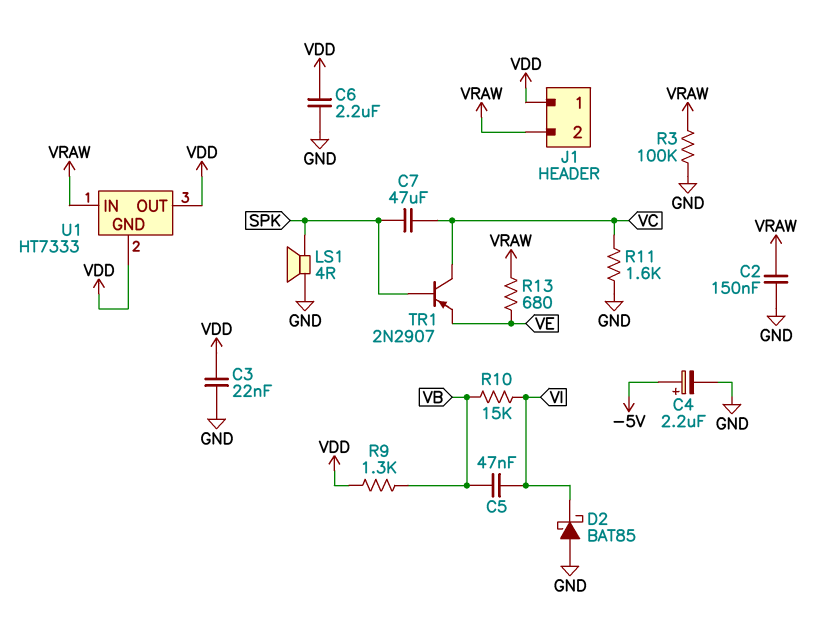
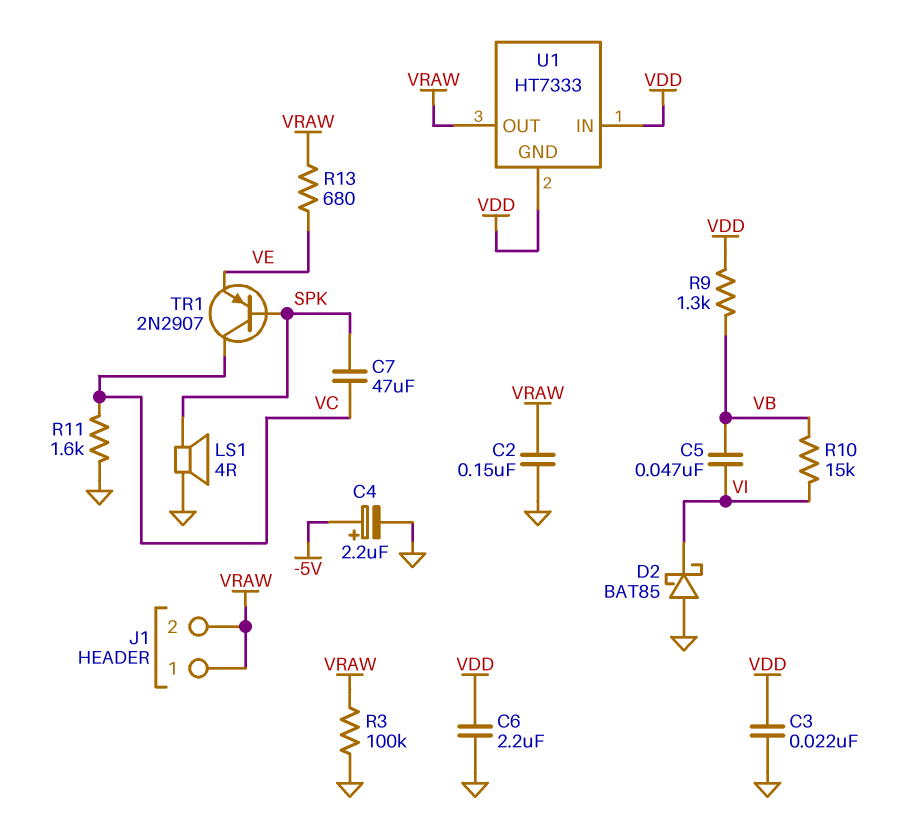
J1 pin 1: VDD -> VRAW
U1 pin IN: VRAW -> VDD
U1 pin OUT: VDD -> VRAW

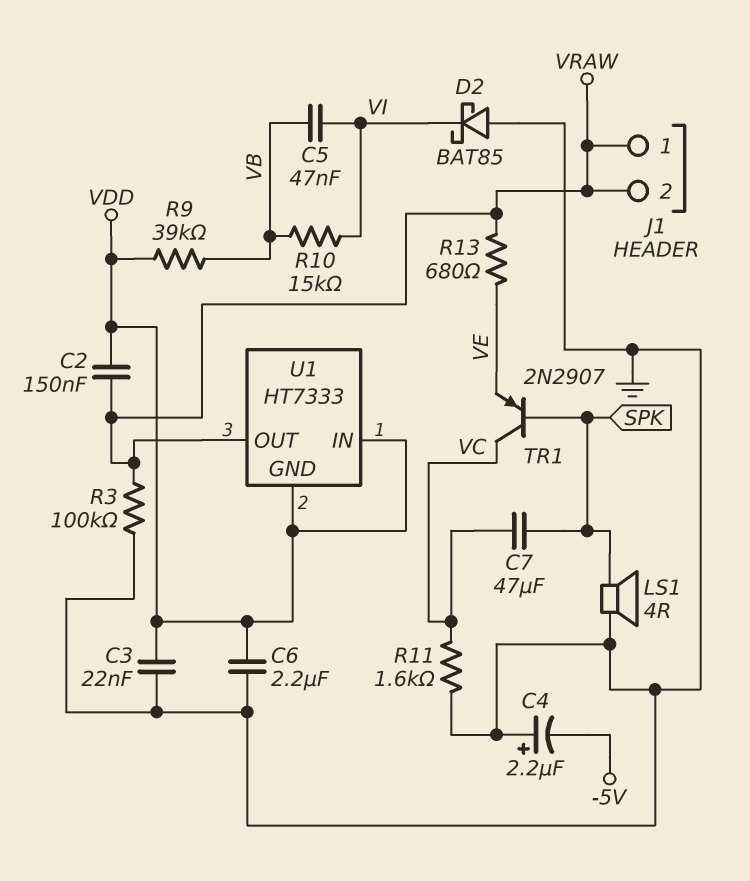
C2: 150nF (GND, VRAW) -> 150nF (VDD, VRAW)
C4: 2.2uF (plus -5V, minus GND) -> 2.2uF (plus GND, minus -5V)
R9: 1.3k (VB, VDD) -> 39k (VB, VDD)

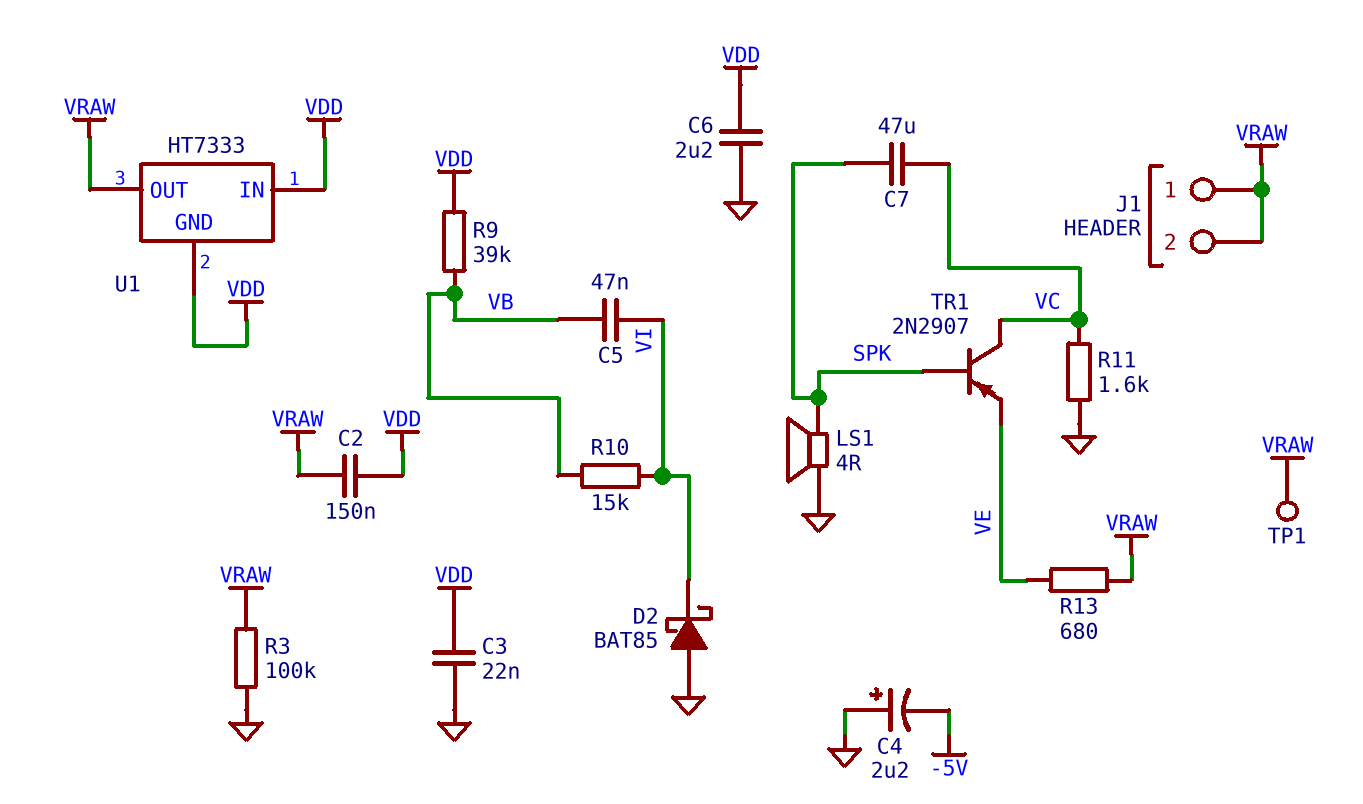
TP1: none -> test point (VRAW)

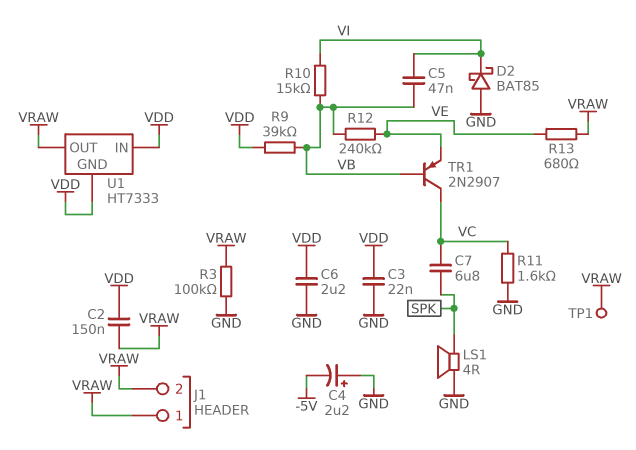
C7: 47uF (SPK, VC) -> 6.8uF (SPK, VC)
R12: none -> 240k (VB, VE)
TR1: PNP 2N2907 (B SPK, C VC, E VE) -> PNP 2N2907 (B VB, C VC, E VE)

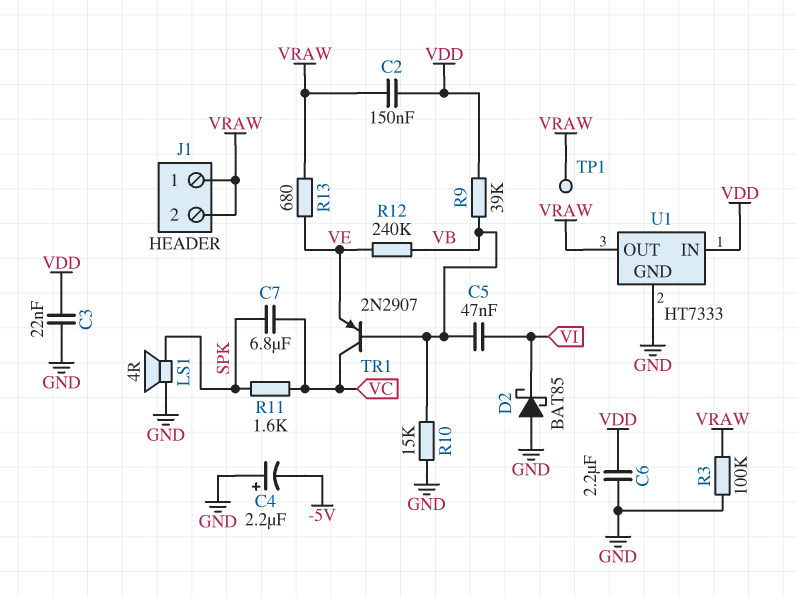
R10: 15k (VB, VI) -> 15k (GND, VB)
R11: 1.6k (GND, VC) -> 1.6k (SPK, VC)
U1 pin GND: VDD -> GND

